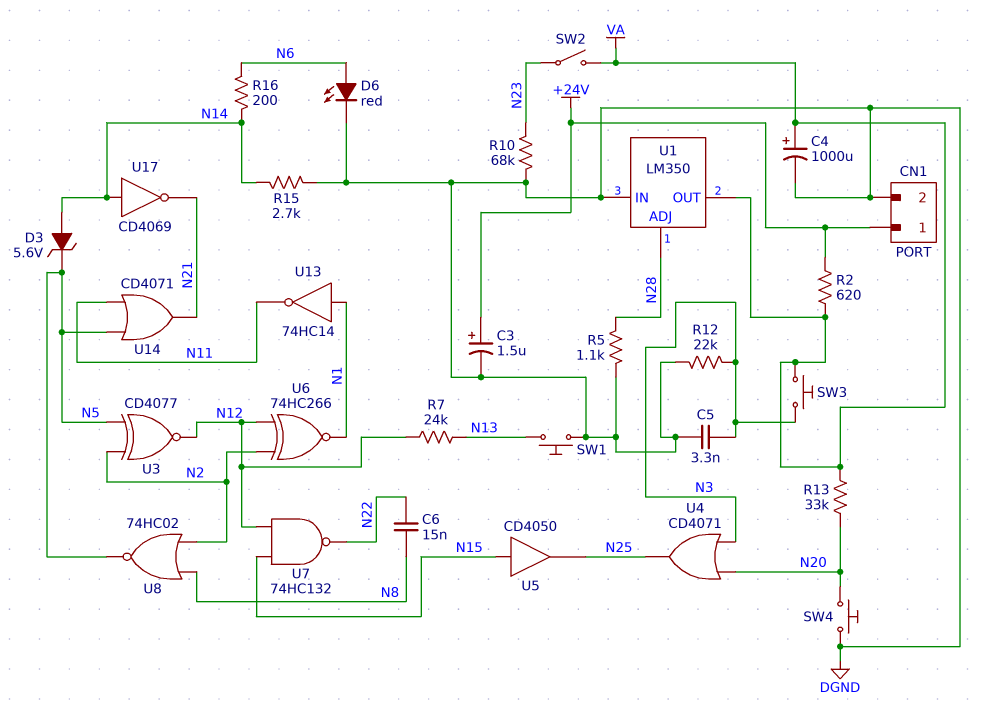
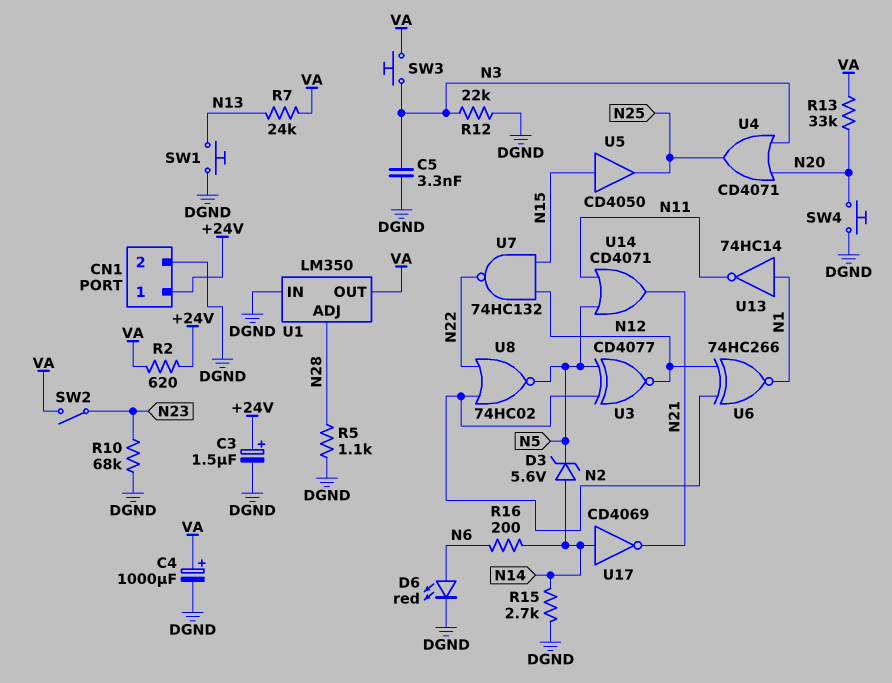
C6: 15nF (N8, N22) -> none
R7: 24k (N12, N13) -> 24k (N13, VA)
U8: NOR 74HC02 (in N2, in N8, out N5) -> NOR 74HC02 (in N2, in N22, out N5)

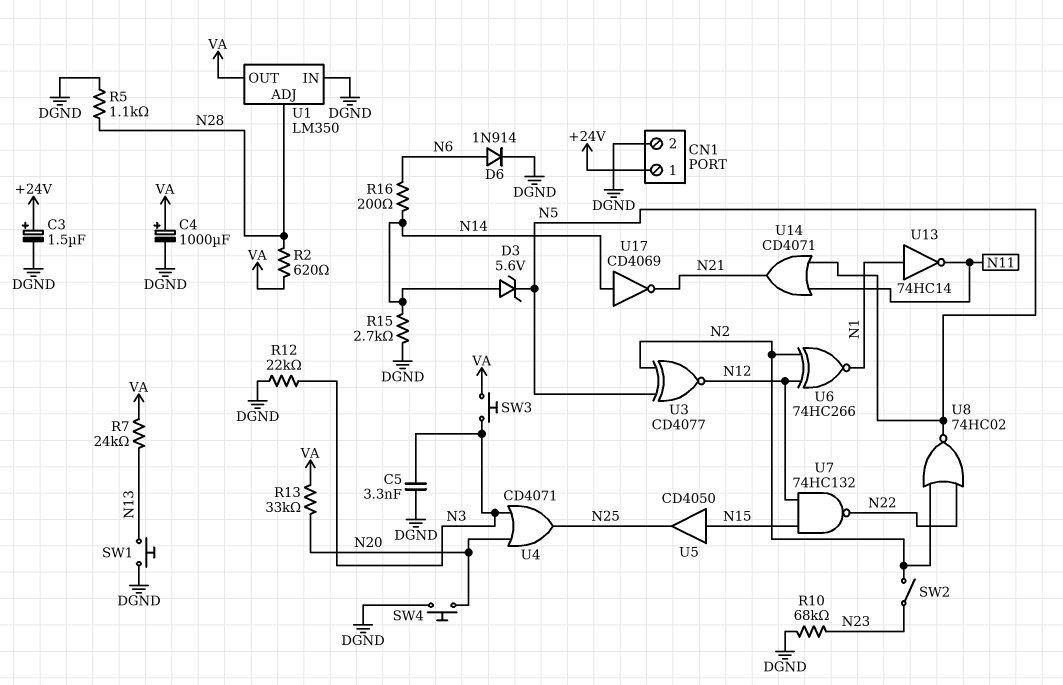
D6: LED red (A N6, K DGND) -> diode 1N914 (A N6, K DGND)
R2: 620 (+24V, VA) -> 620 (N28, VA)
SW2: switch (N23, VA) -> switch (N2, N23)

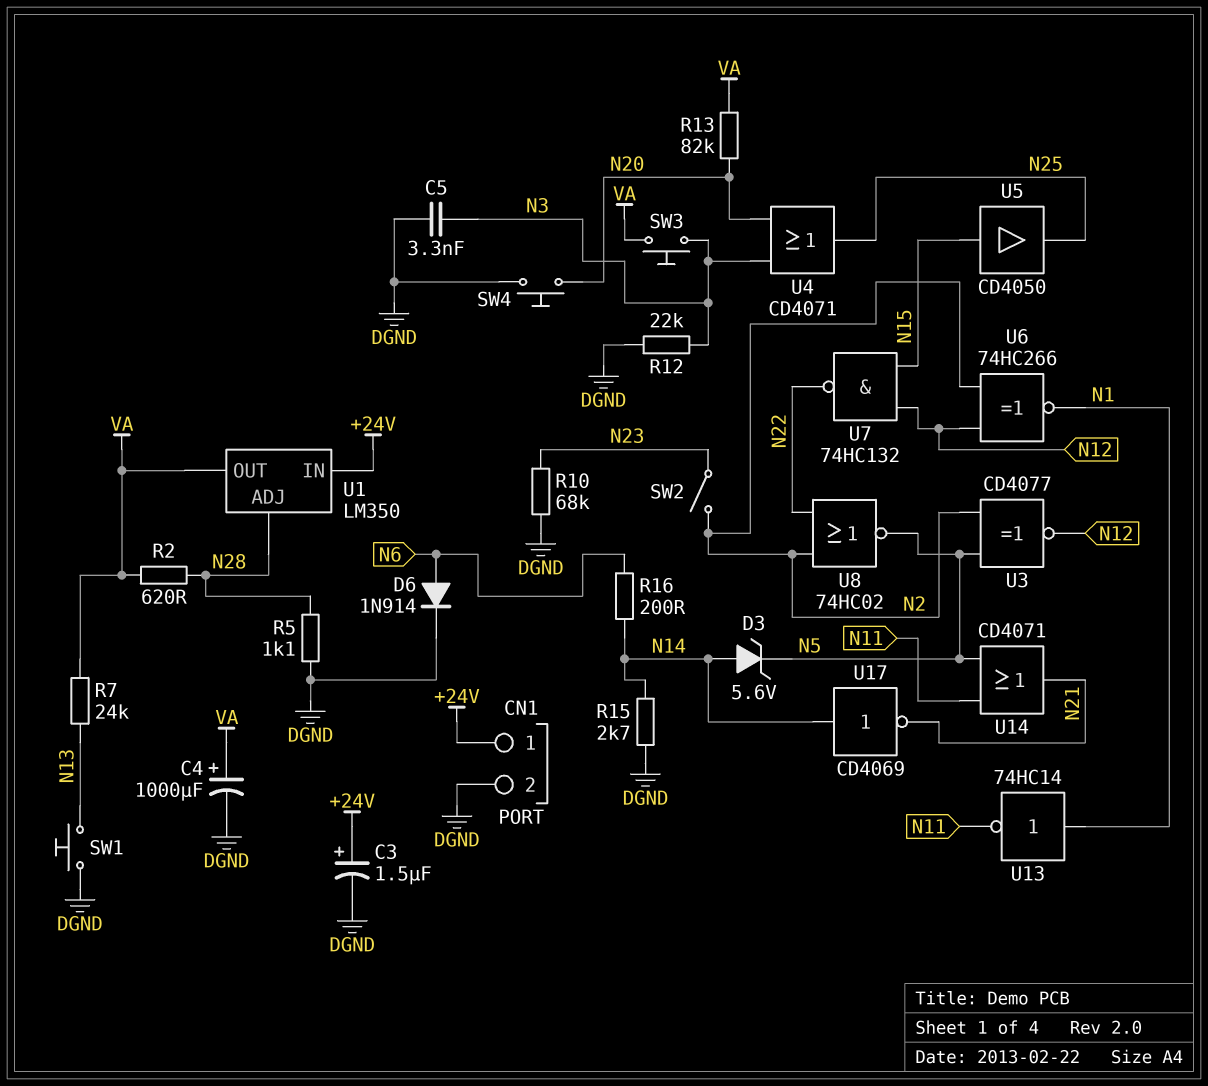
R13: 33k (N20, VA) -> 82k (N20, VA)
U1 pin IN: DGND -> +24V

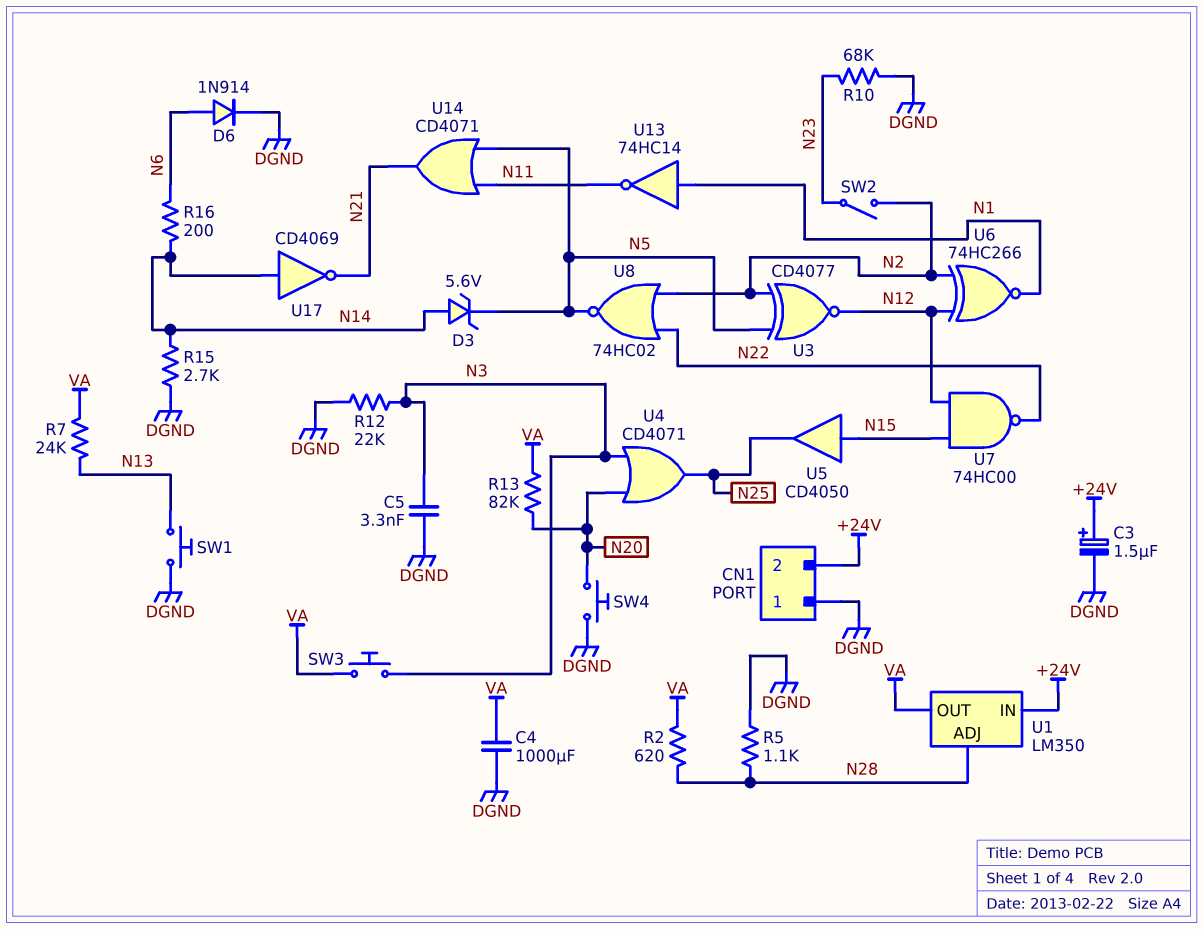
C4: 1000uF (plus VA, minus DGND) -> 1000uF (DGND, VA)
CN1 pin 1: +24V -> DGND
CN1 pin 2: DGND -> +24V
U7: NAND 74HC132 (in N12, in N15, out N22) -> NAND 74HC00 (in N12, in N15, out N22)

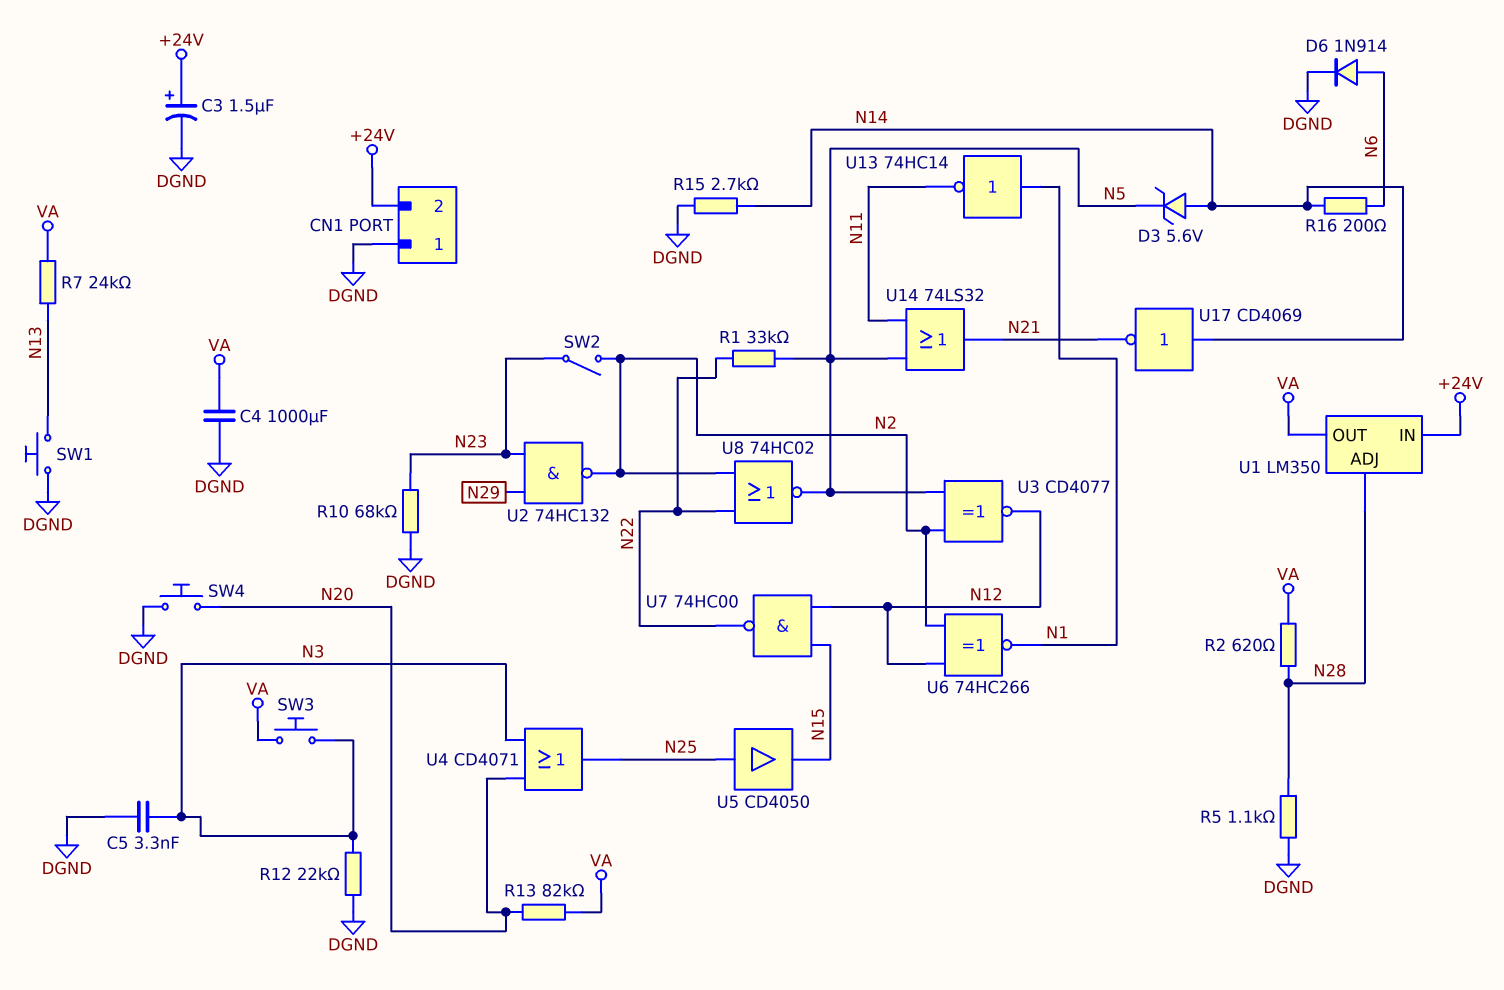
R1: none -> 33k (N5, N22)
U2: none -> NAND 74HC132 (in N23, in N29, out N2)
U5: buffer CD4050 (in N15, out N25) -> buffer CD4050 (in N25, out N15)
U14: OR CD4071 (in N5, in N11, out N21) -> OR 74LS32 (in N5, in N11, out N21)

